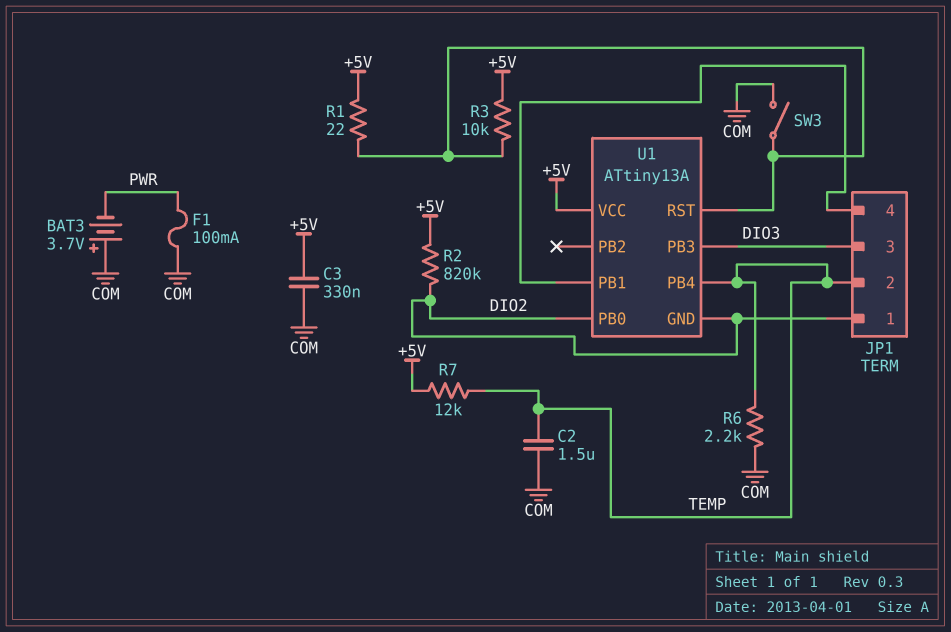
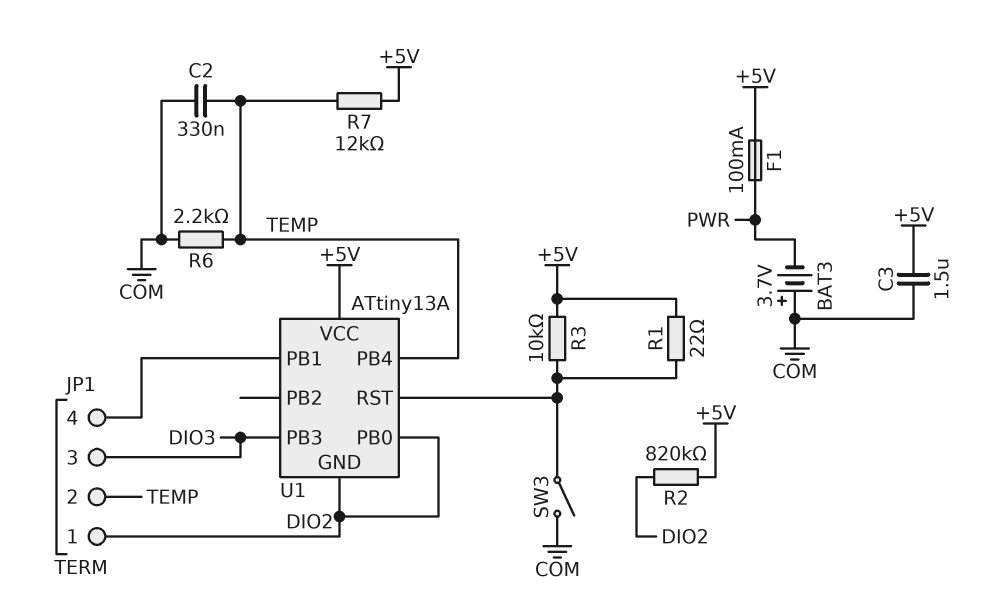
C2: 1.5uF (COM, TEMP) -> 330nF (COM, TEMP)
C3: 330nF (+5V, COM) -> 1.5uF (+5V, COM)
F1: 100mA (COM, PWR) -> 100mA (+5V, PWR)

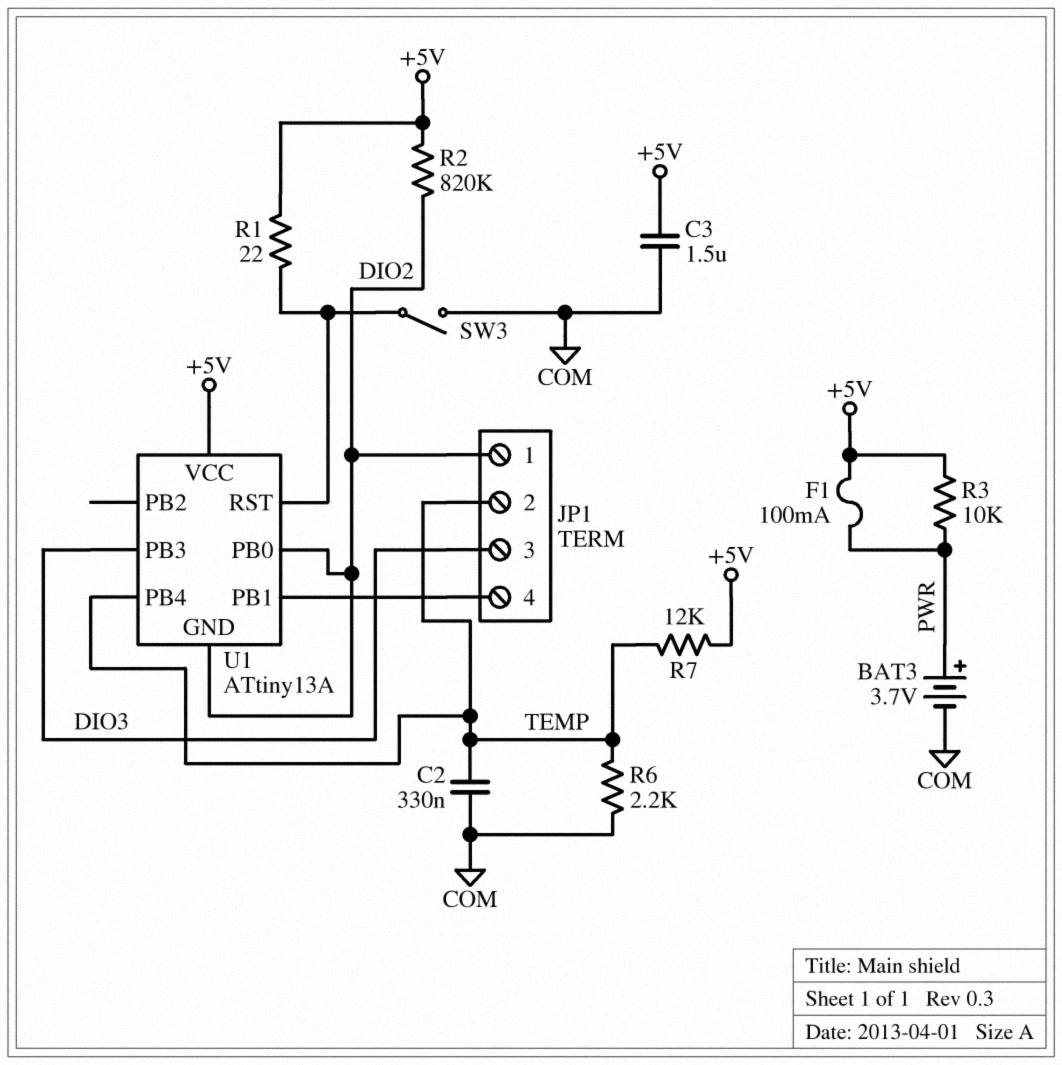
BAT3: 3.7V (plus COM, minus PWR) -> 3.7V (plus PWR, minus COM)
R3: 10k (+5V, U1/RST) -> 10k (+5V, PWR)

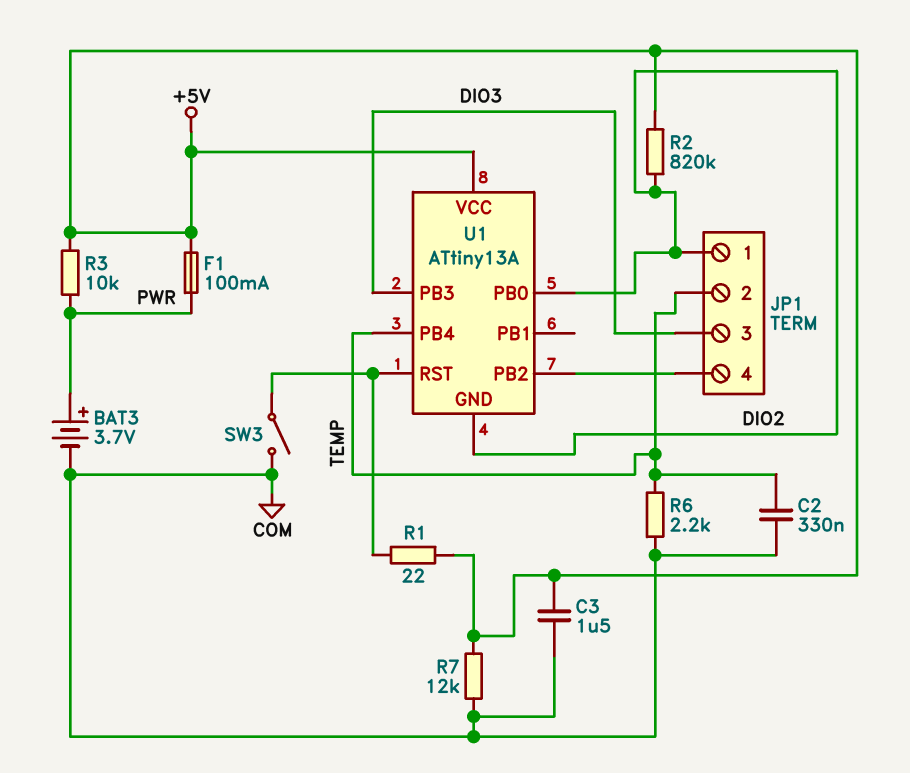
R7: 12k (+5V, TEMP) -> 12k (+5V, COM)
U1 pin PB1: JP1/4 -> none
U1 pin PB2: none -> JP1/4

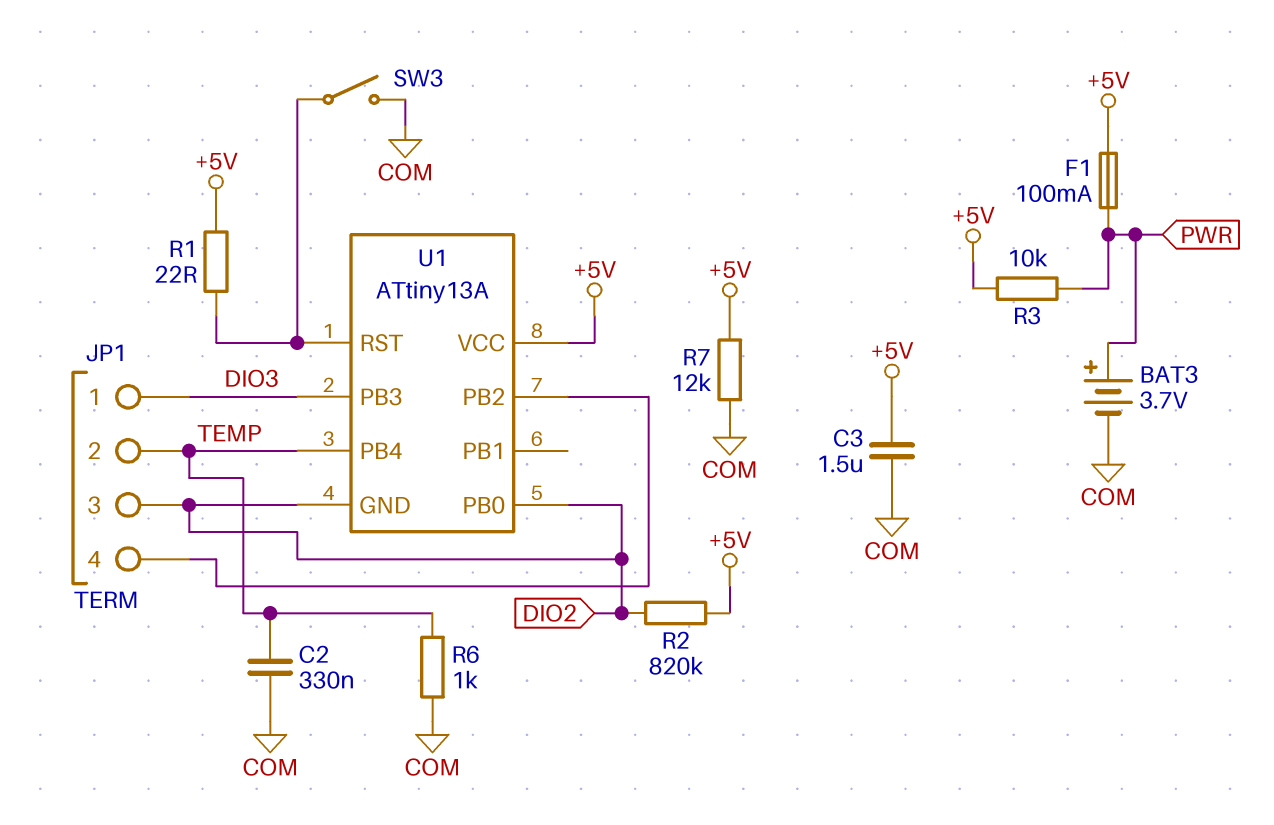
JP1 pin 1: DIO2 -> DIO3
JP1 pin 3: DIO3 -> DIO2
R6: 2.2k (COM, TEMP) -> 1k (COM, TEMP)

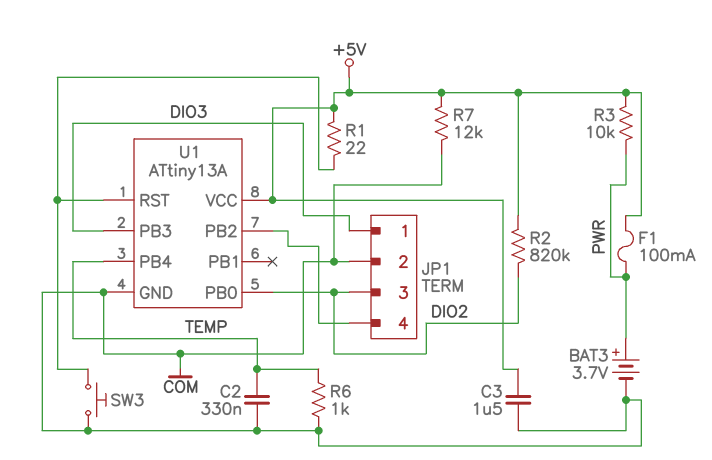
JP1 pin 2: TEMP -> COM
SW3: switch (COM, U1/RST) -> button (COM, U1/RST)
U1 pin GND: DIO2 -> COM

